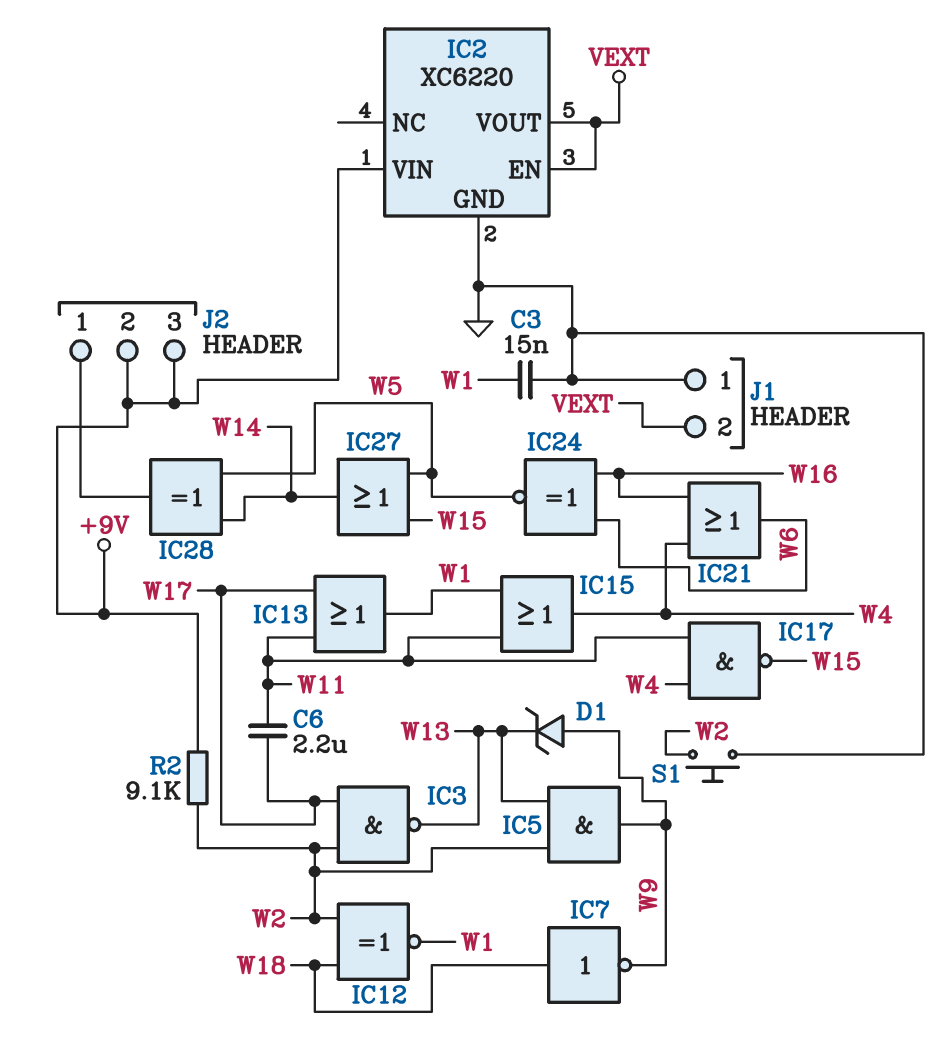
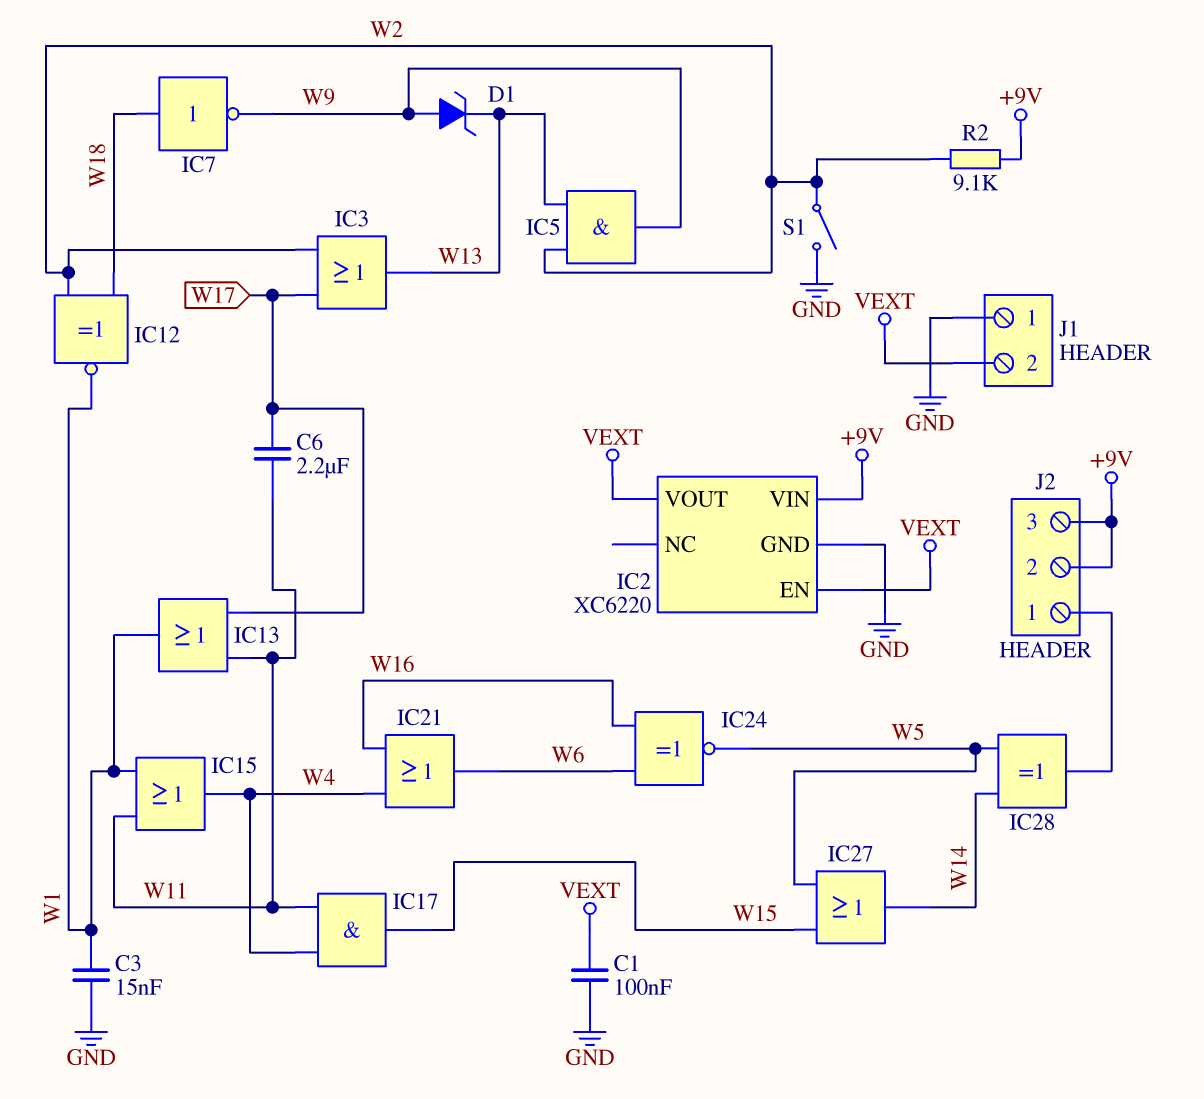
C1: none -> 100nF (GND, VEXT)
IC3: NAND (in W2, in W17, out W13) -> OR (in W2, in W17, out W13)
IC17: NAND (in W4, in W11, out W15) -> AND (in W4, in W11, out W15)
S1: button (GND, W2) -> switch (GND, W2)

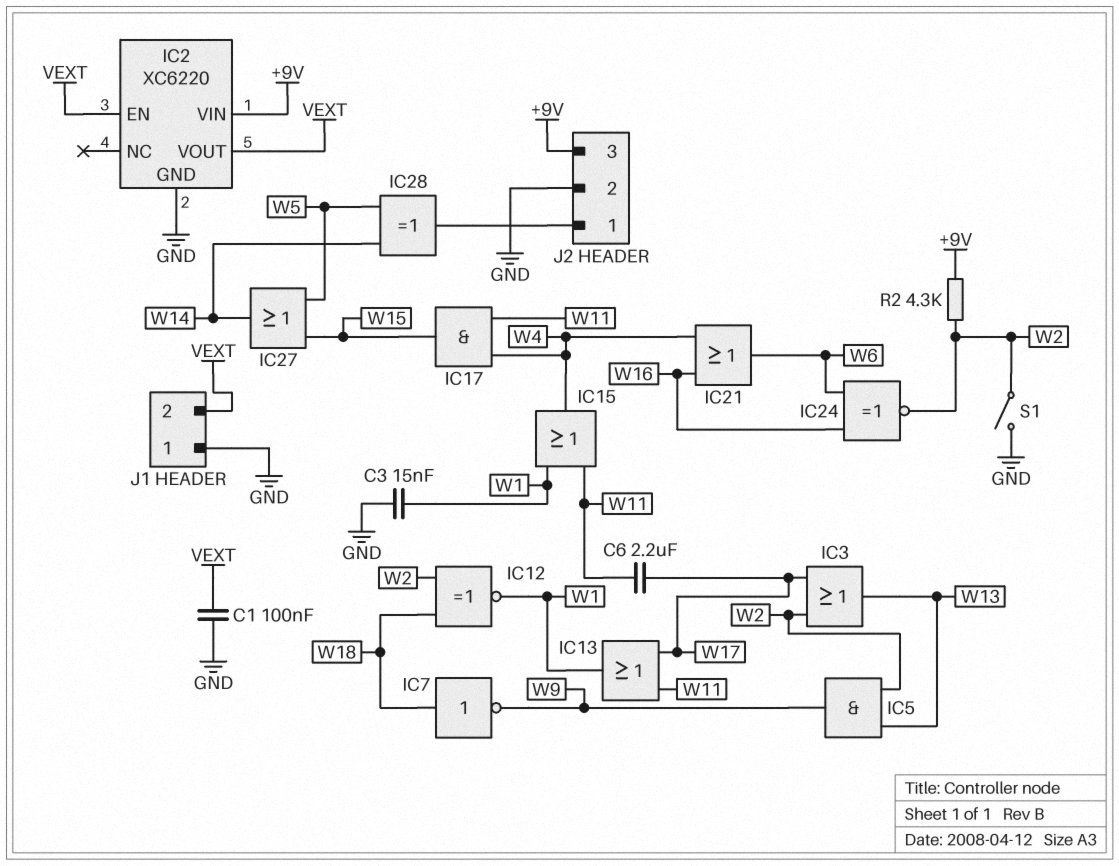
D1: zener (A W9, K W13) -> none
IC24: XNOR (in W6, in W16, out W5) -> XNOR (in W6, in W16, out W2)
J2 pin 2: +9V -> GND
R2: 9.1k (+9V, W2) -> 4.3k (+9V, W2)

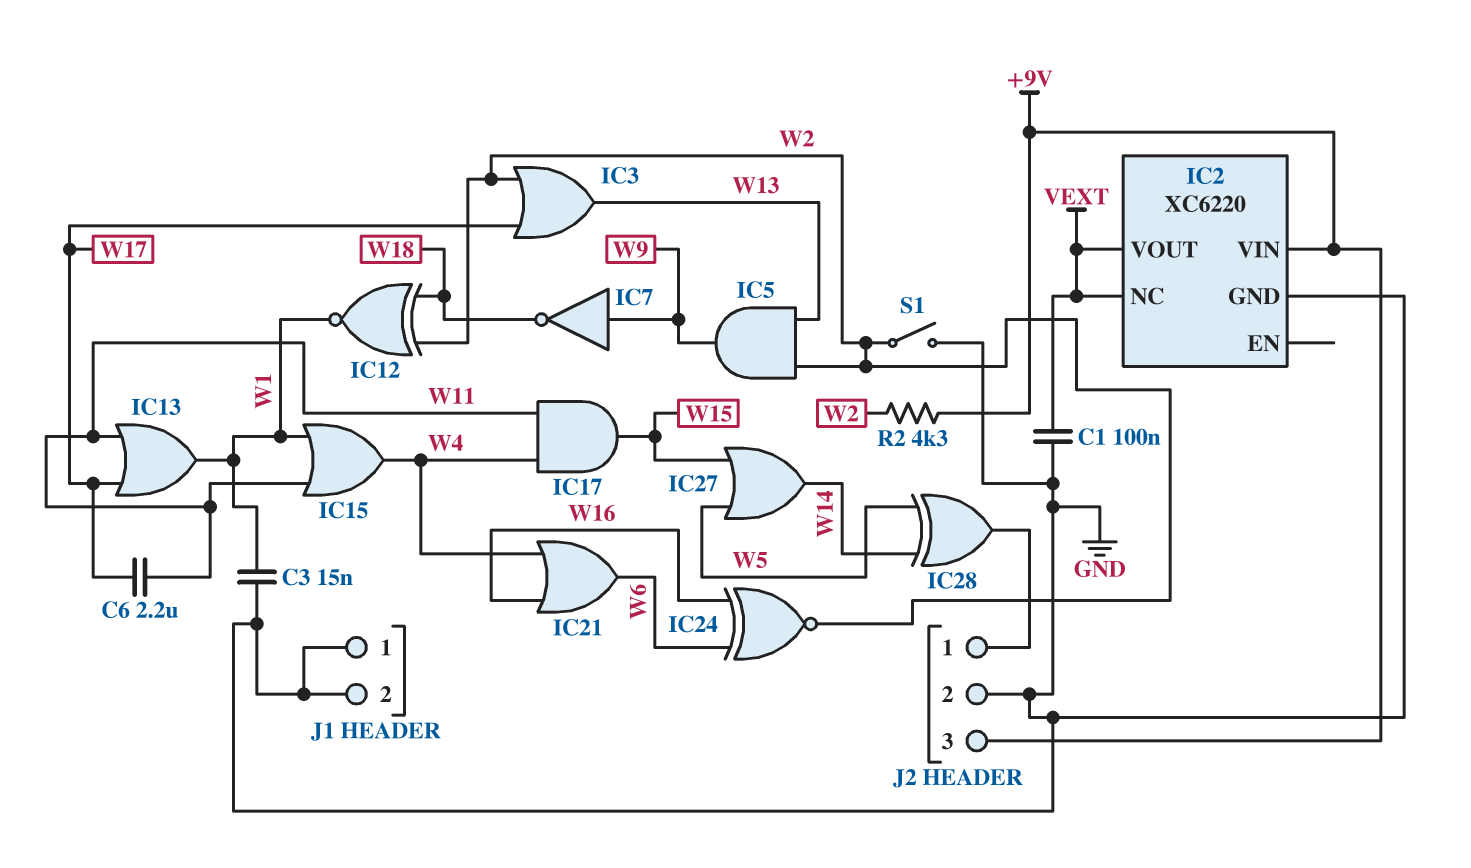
IC2 pin EN: VEXT -> none
IC2 pin NC: none -> VEXT
IC7: NOT (in W18, out W9) -> NOT (in W9, out W18)
J1 pin 2: VEXT -> GND

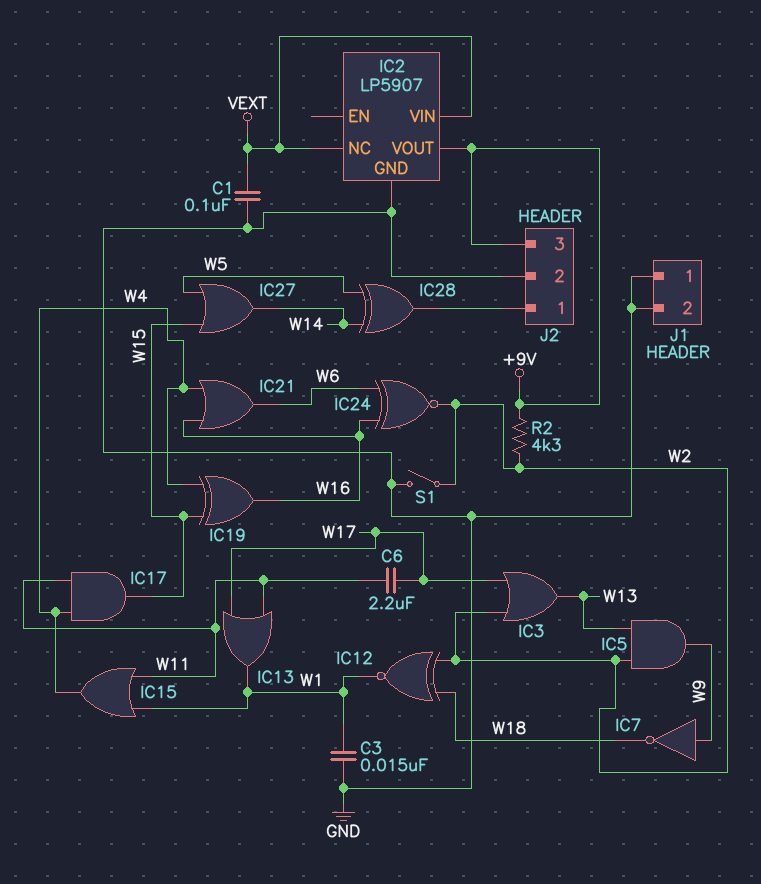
IC2: XC6220 -> LP5907
IC2 pin VIN: +9V -> VEXT
IC2 pin VOUT: VEXT -> +9V
IC19: none -> XOR (in W4, in W15, out W16)

